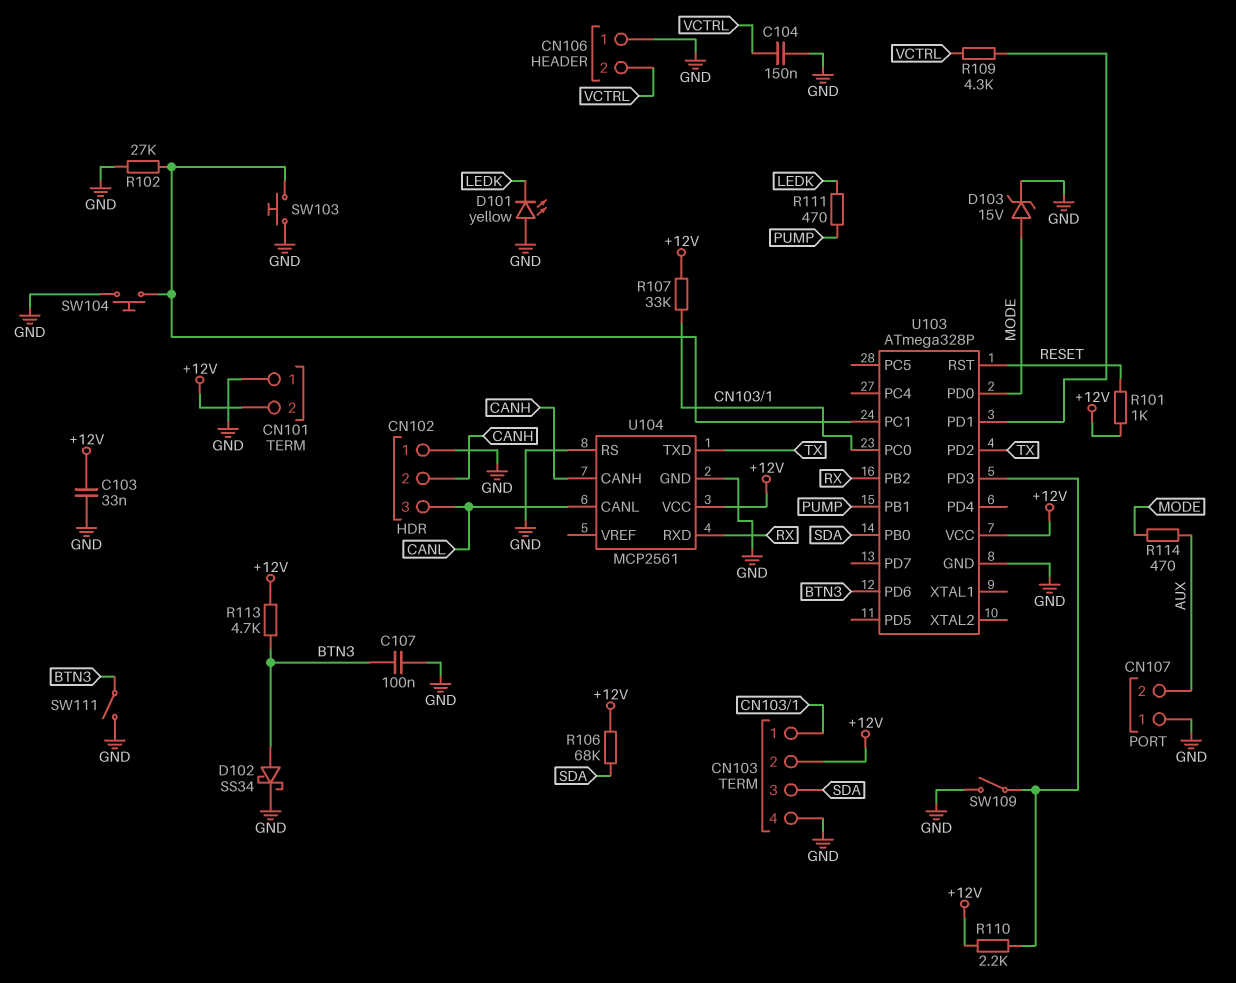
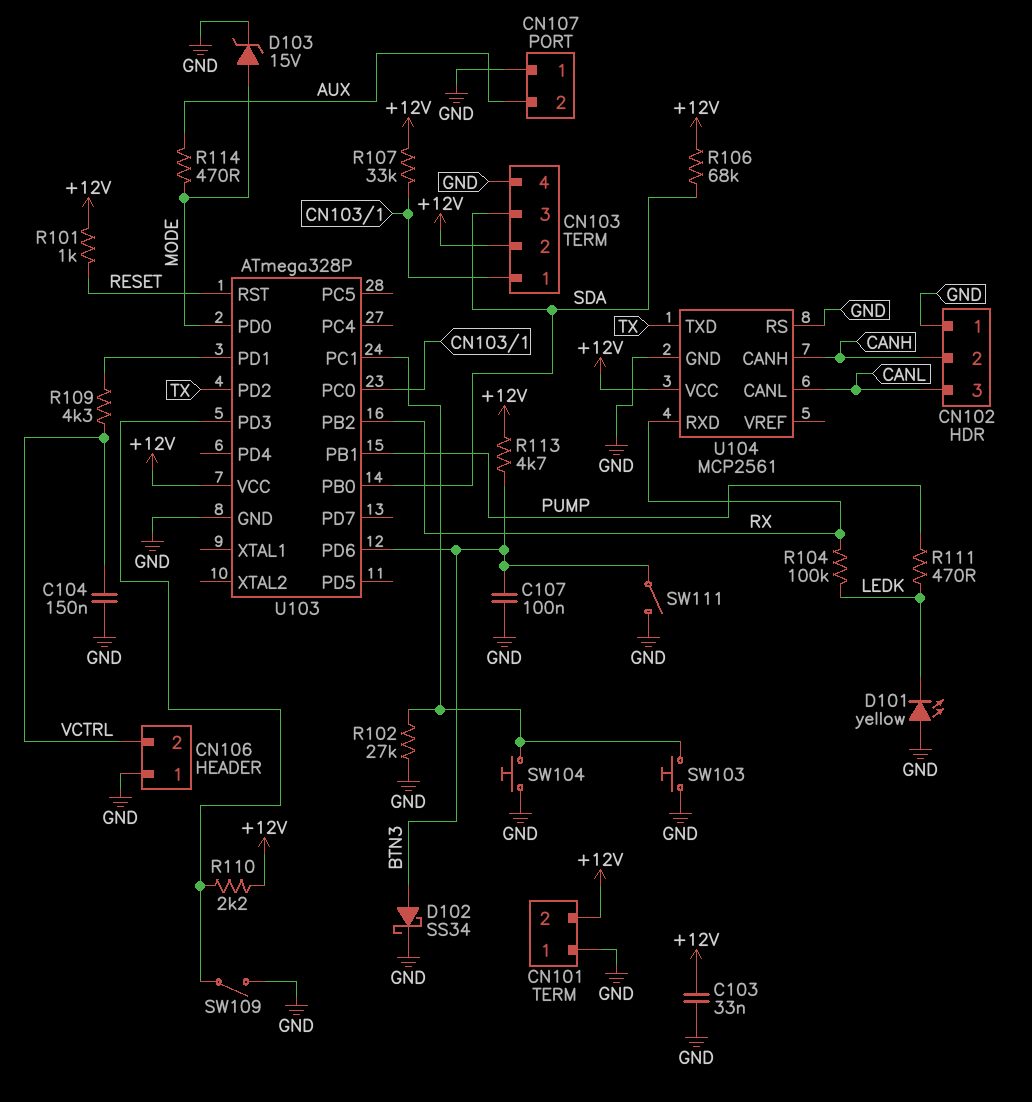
R104: none -> 100k (LEDK, RX)

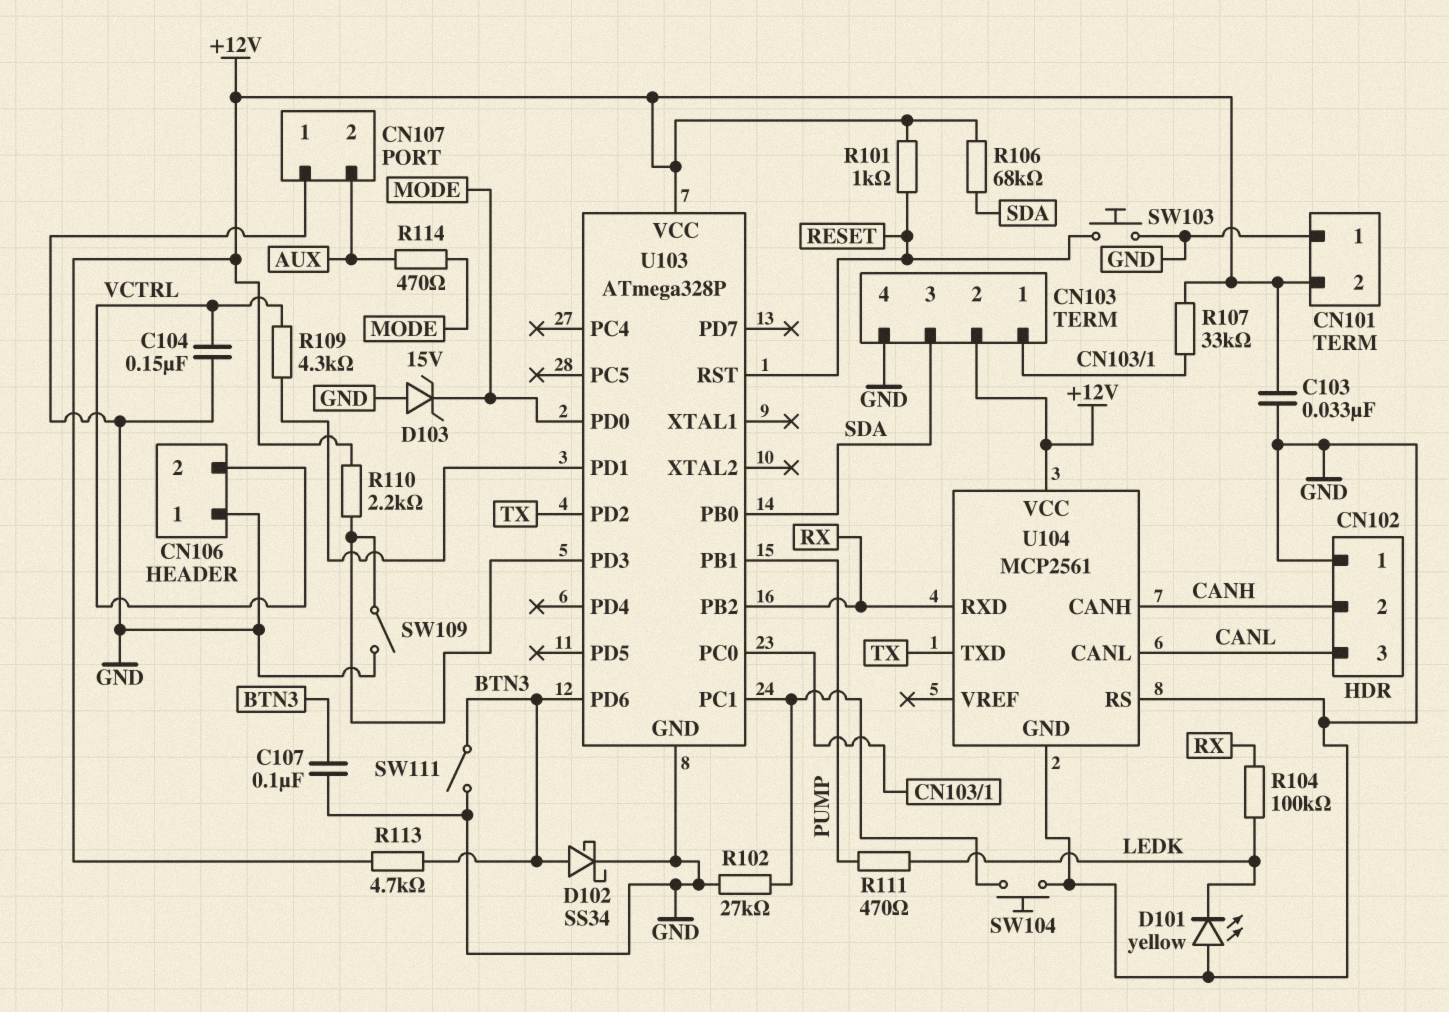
D103: zener 15V (A MODE, K GND) -> zener 15V (A GND, K MODE)
SW103: button (GND, U103/PC1) -> button (GND, RESET)

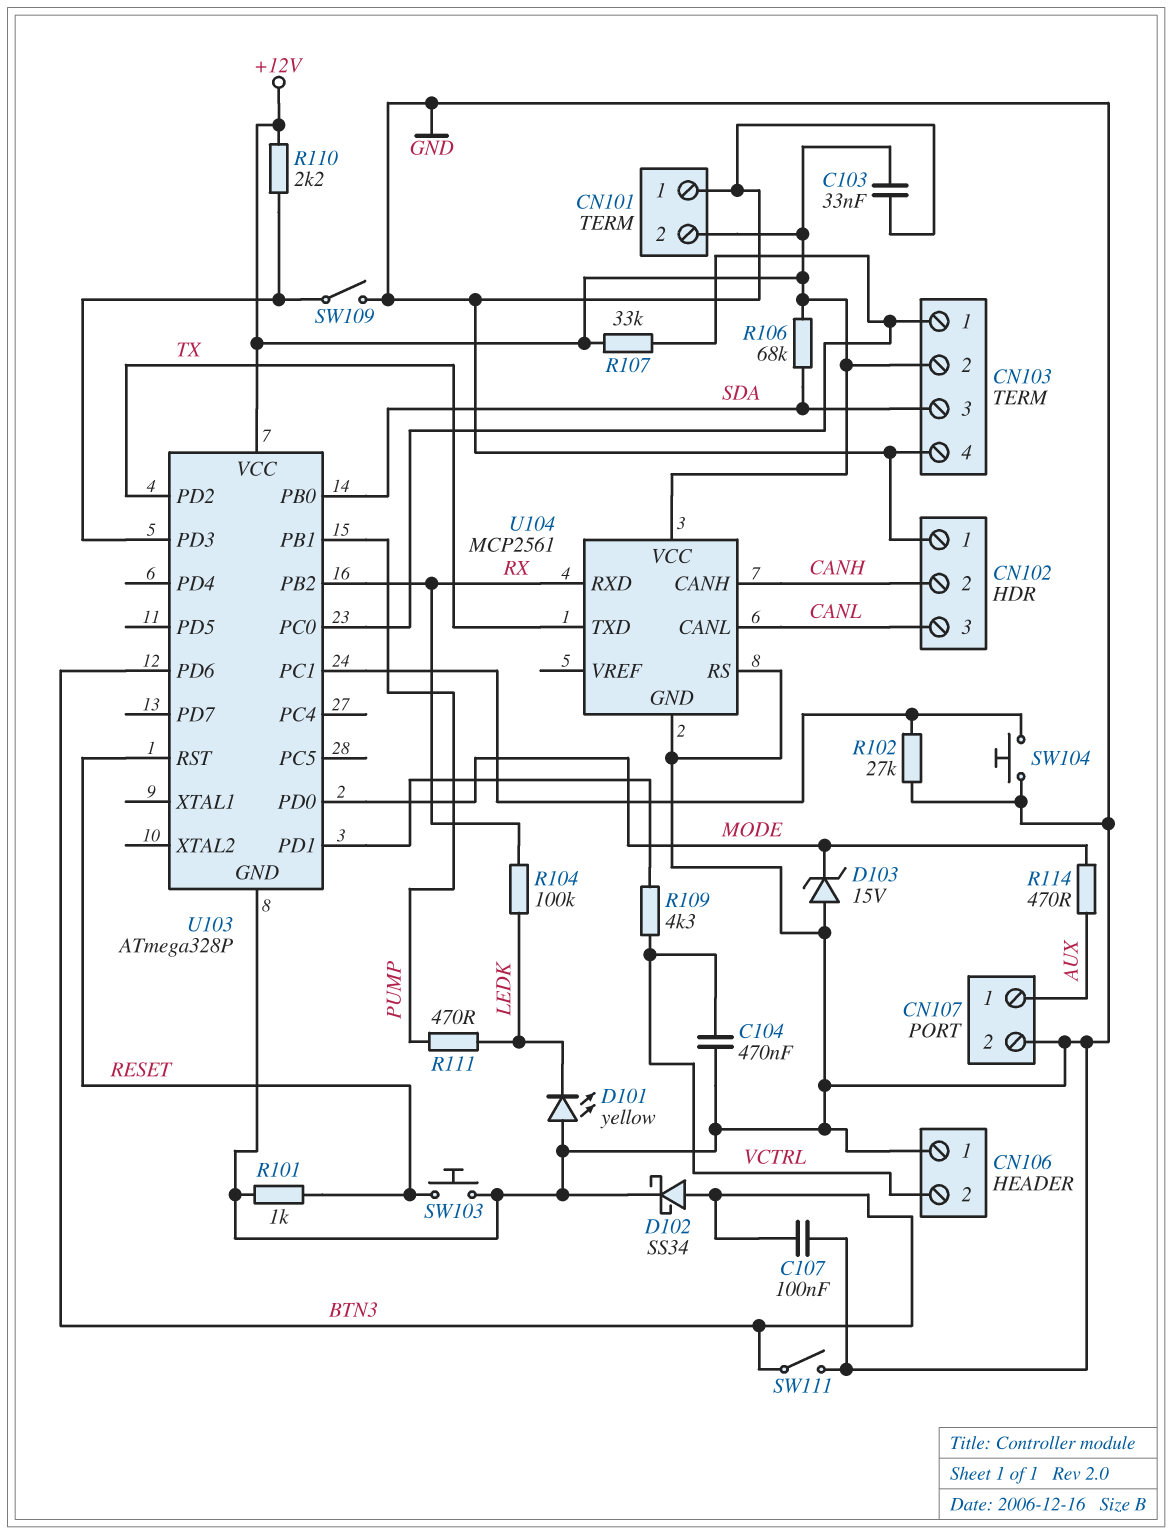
C104: 150nF (GND, VCTRL) -> 470nF (GND, VCTRL)
CN107 pin 1: GND -> AUX
CN107 pin 2: AUX -> GND
R101: 1k (+12V, RESET) -> 1k (GND, RESET)
R113: 4.7k (+12V, BTN3) -> none

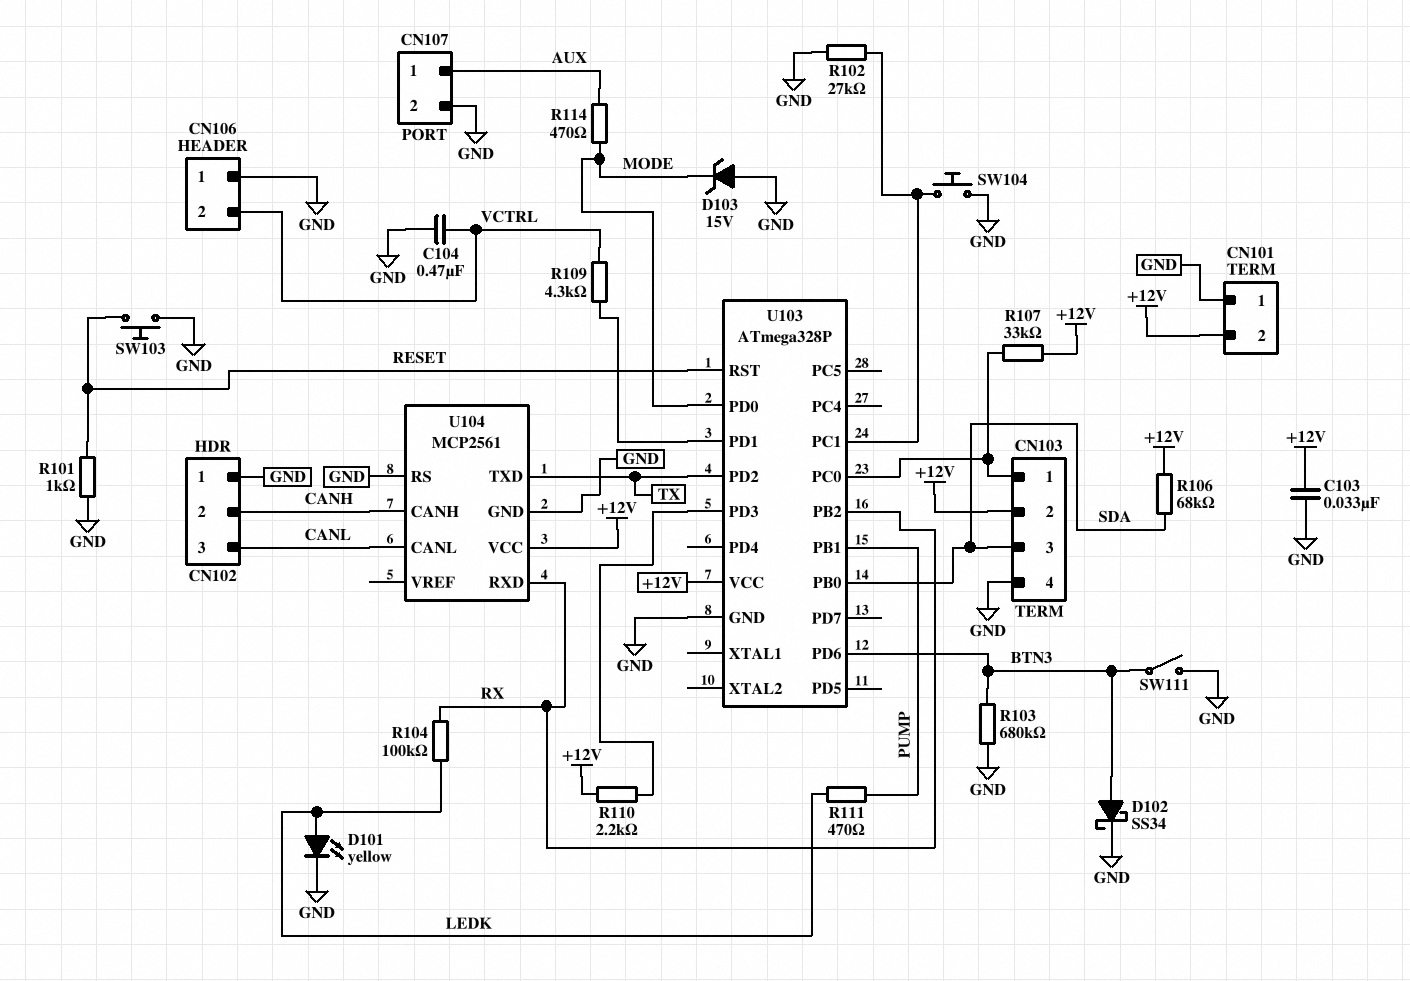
C107: 100nF (BTN3, GND) -> none
D101: LED yellow (A GND, K LEDK) -> LED yellow (A LEDK, K GND)
R103: none -> 680k (BTN3, GND)
SW109: switch (GND, U103/PD3) -> none

